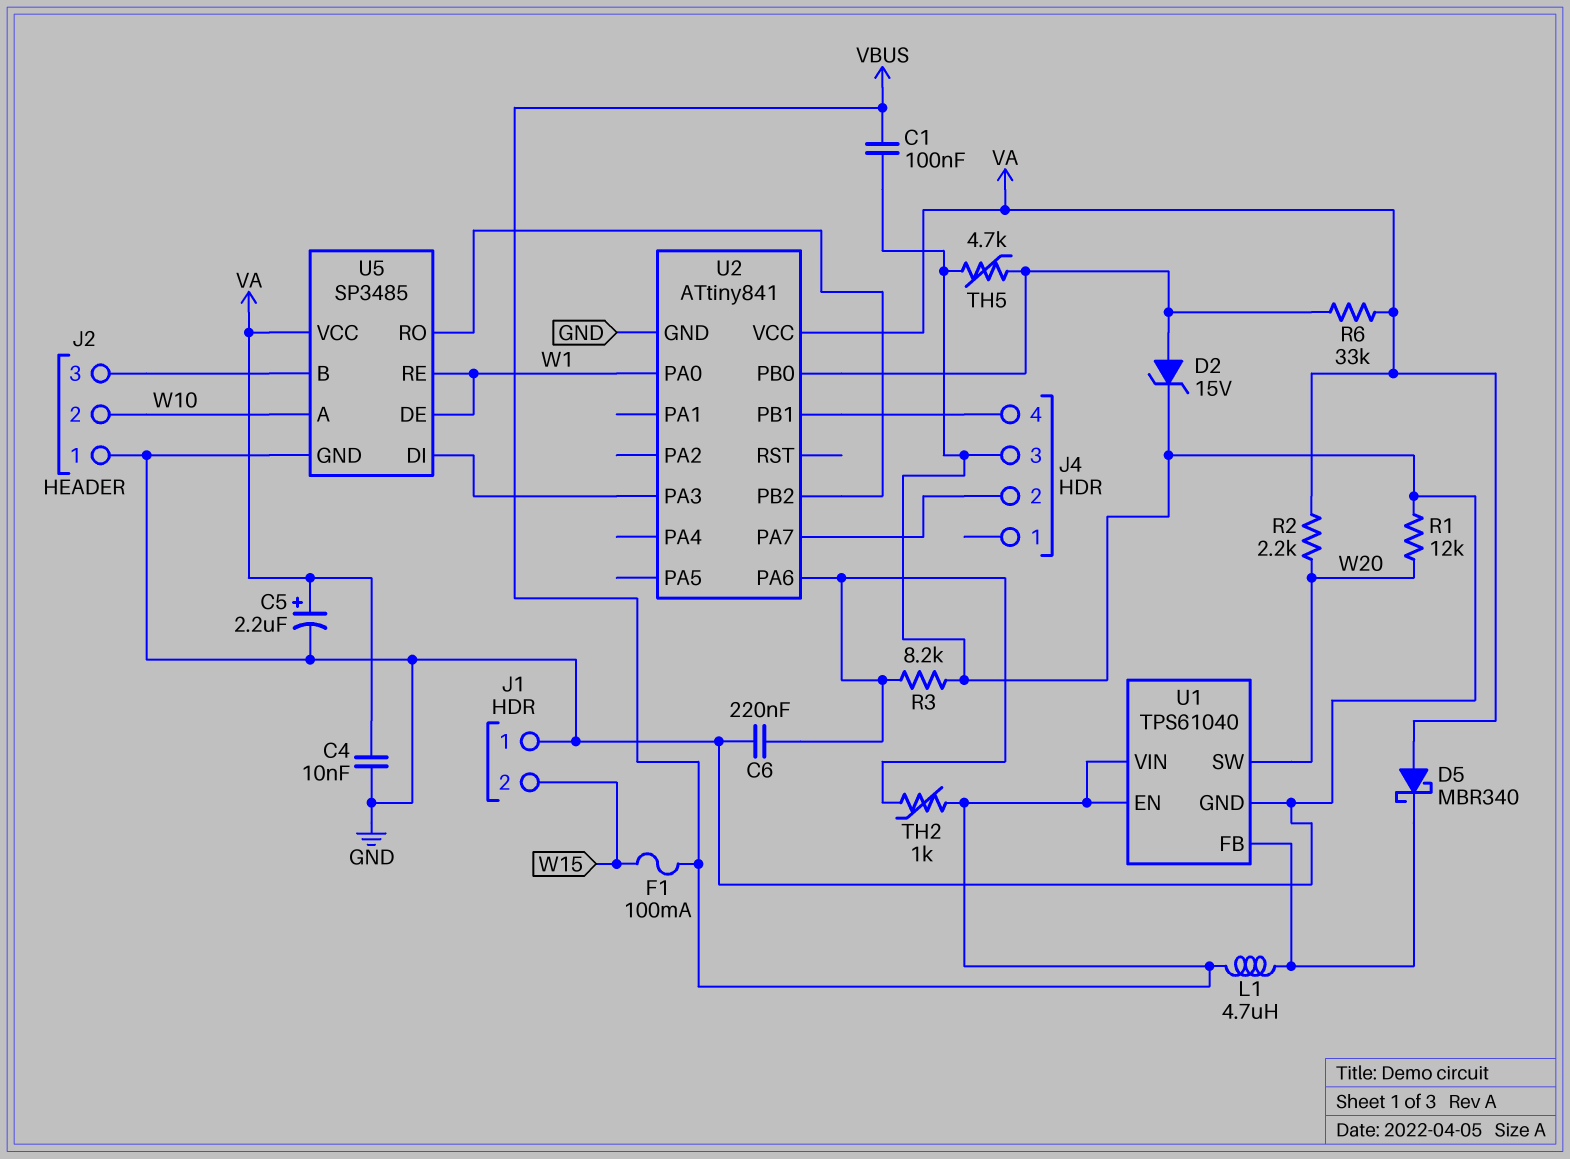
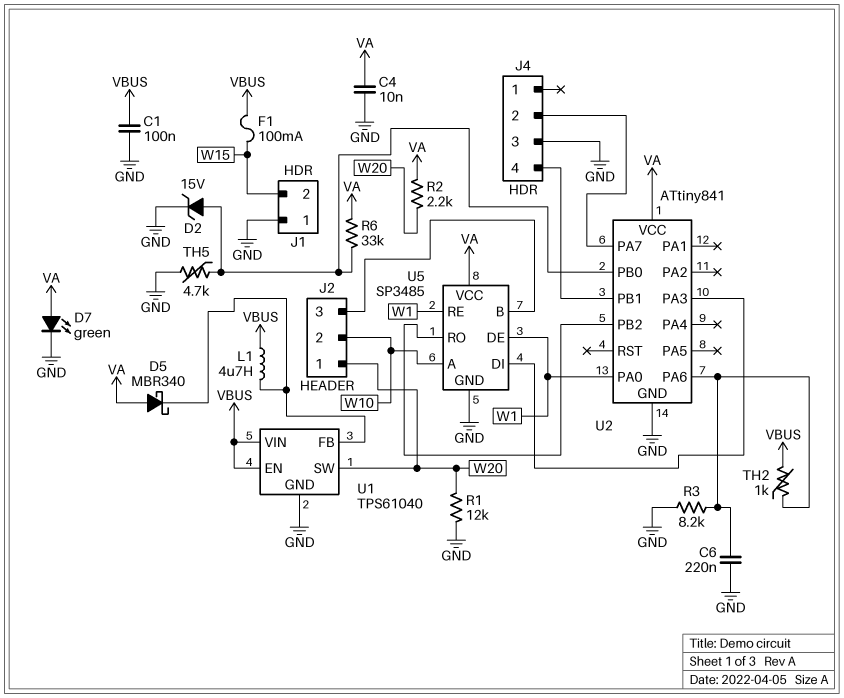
C5: 2.2uF (plus VA, minus GND) -> none
D7: none -> LED green (A VA, K GND)
J2 pin 1: GND -> W20

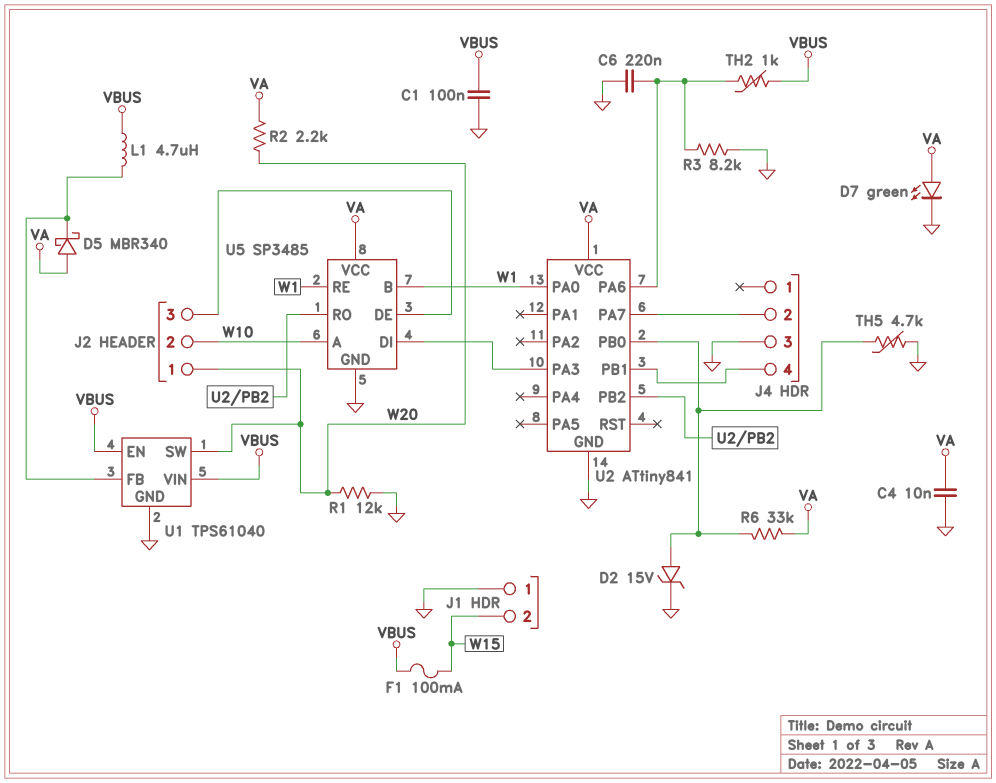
U5 pin B: J2/3 -> W1
U5 pin DE: W1 -> J2/3

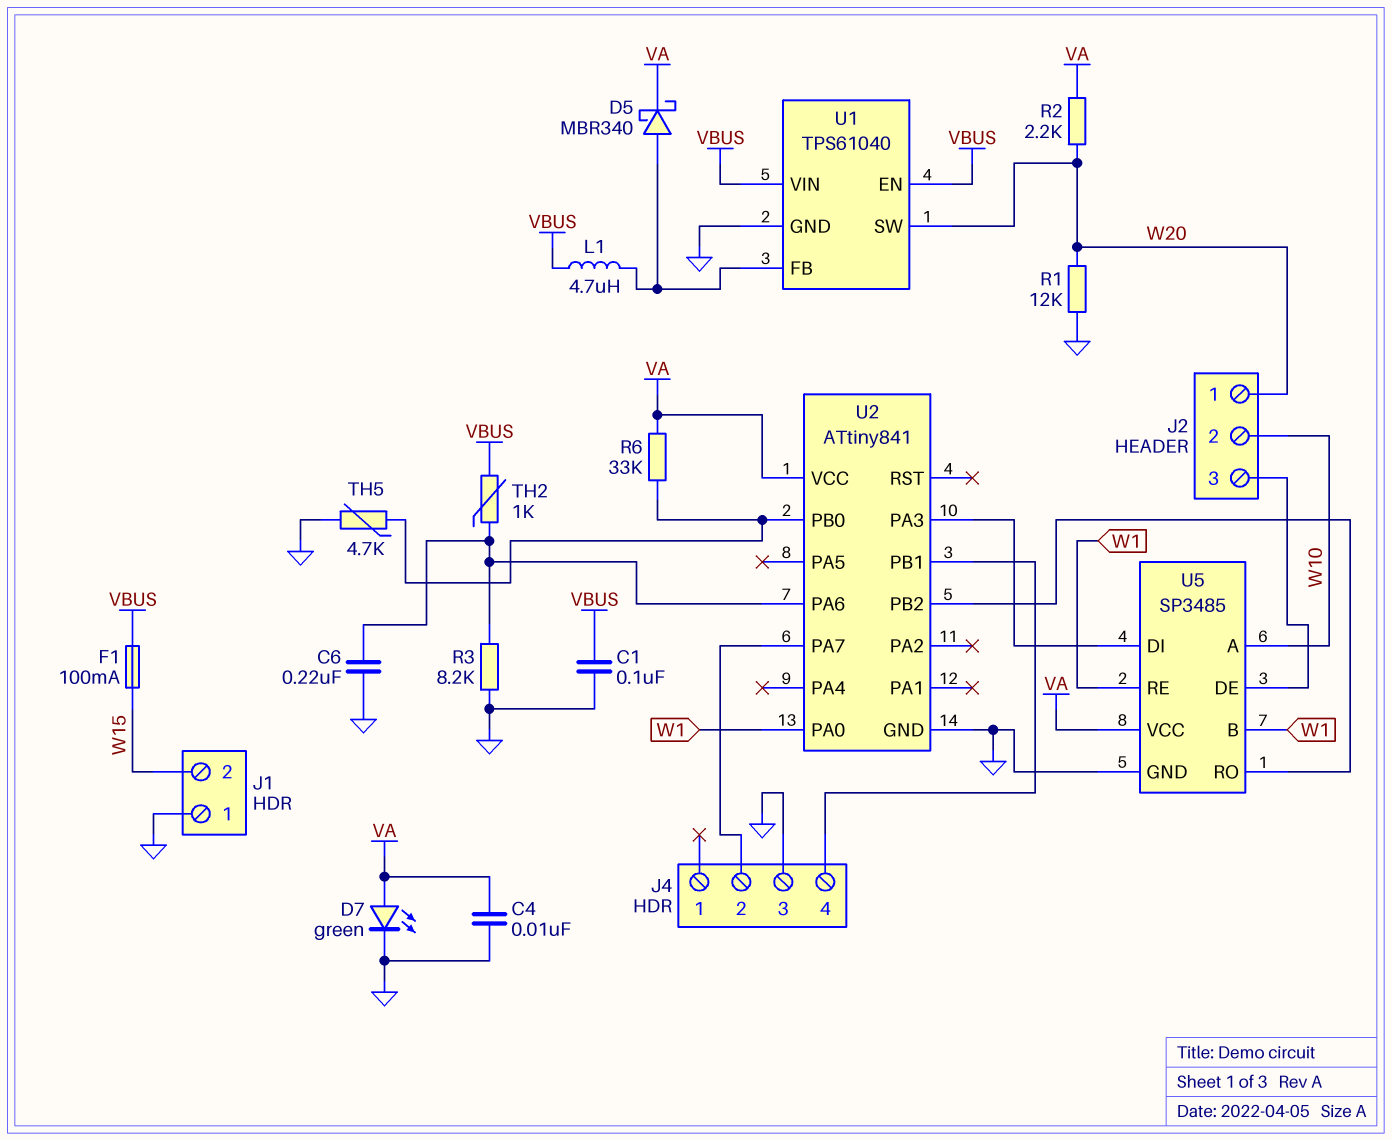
D2: zener 15V (A U2/PB0, K GND) -> none
D5: schottky MBR340 (A VA, K U1/FB) -> schottky MBR340 (A U1/FB, K VA)

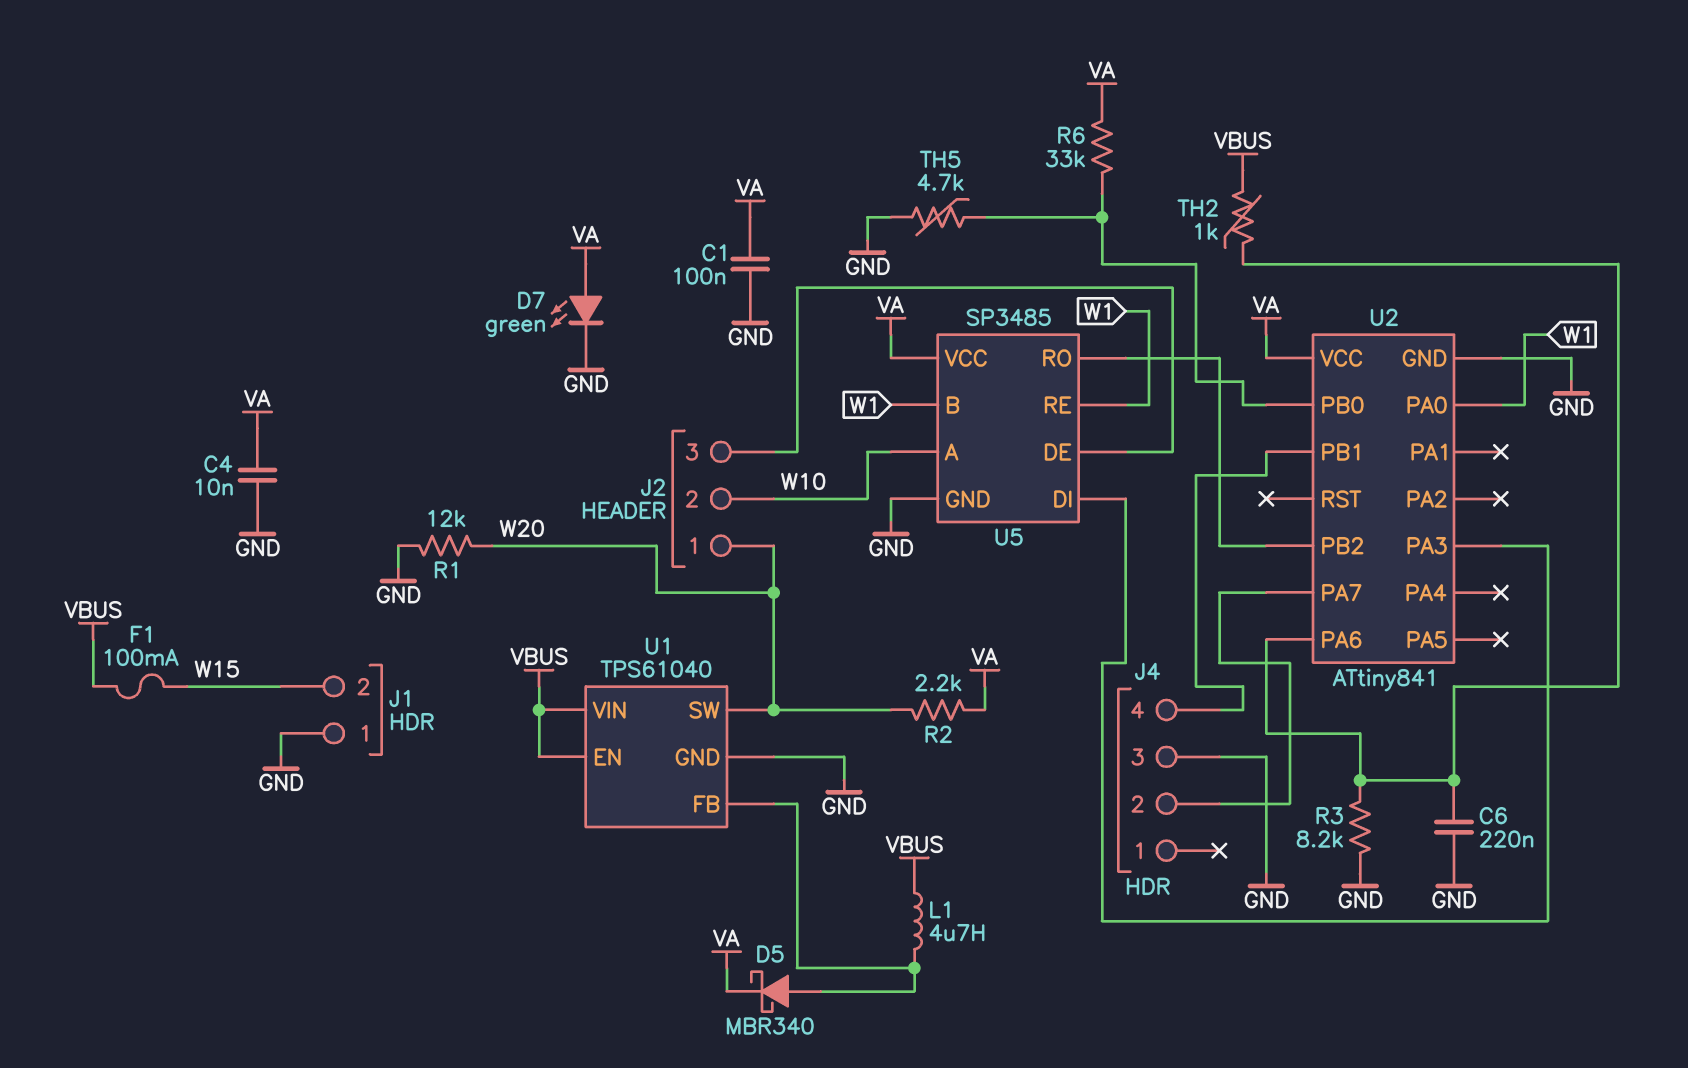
C1: 100nF (GND, VBUS) -> 100nF (GND, VA)

